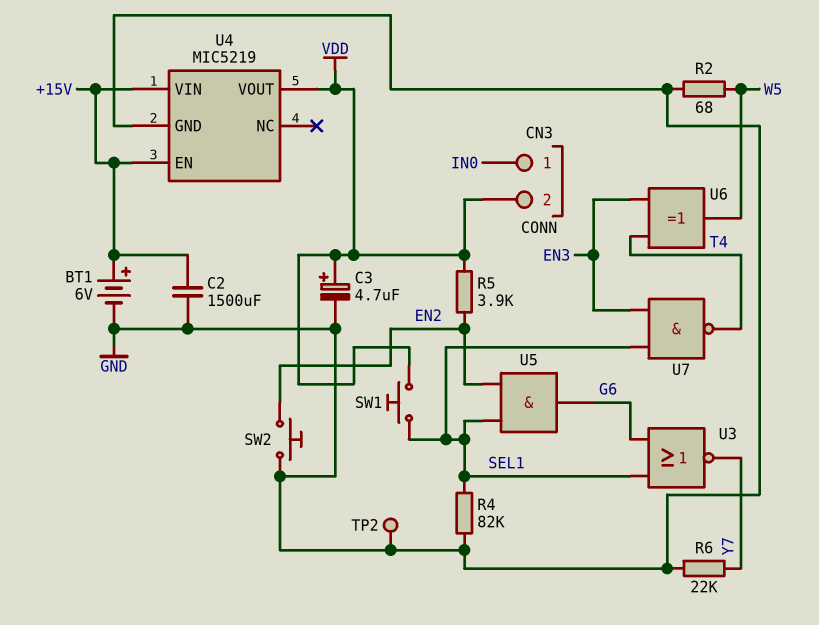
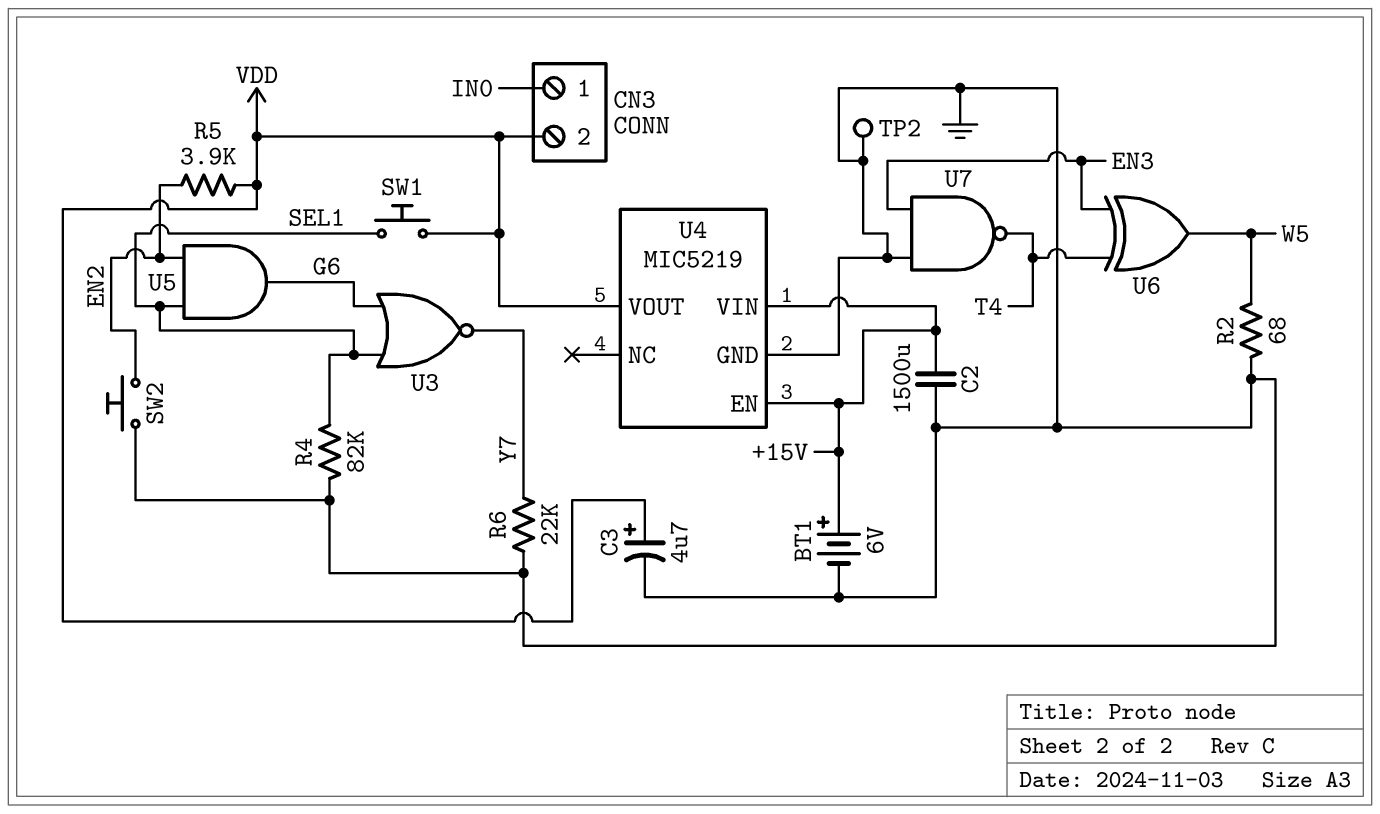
U7: NAND (in EN3, in SEL1, out T4) -> NAND (in EN3, in GND, out T4)

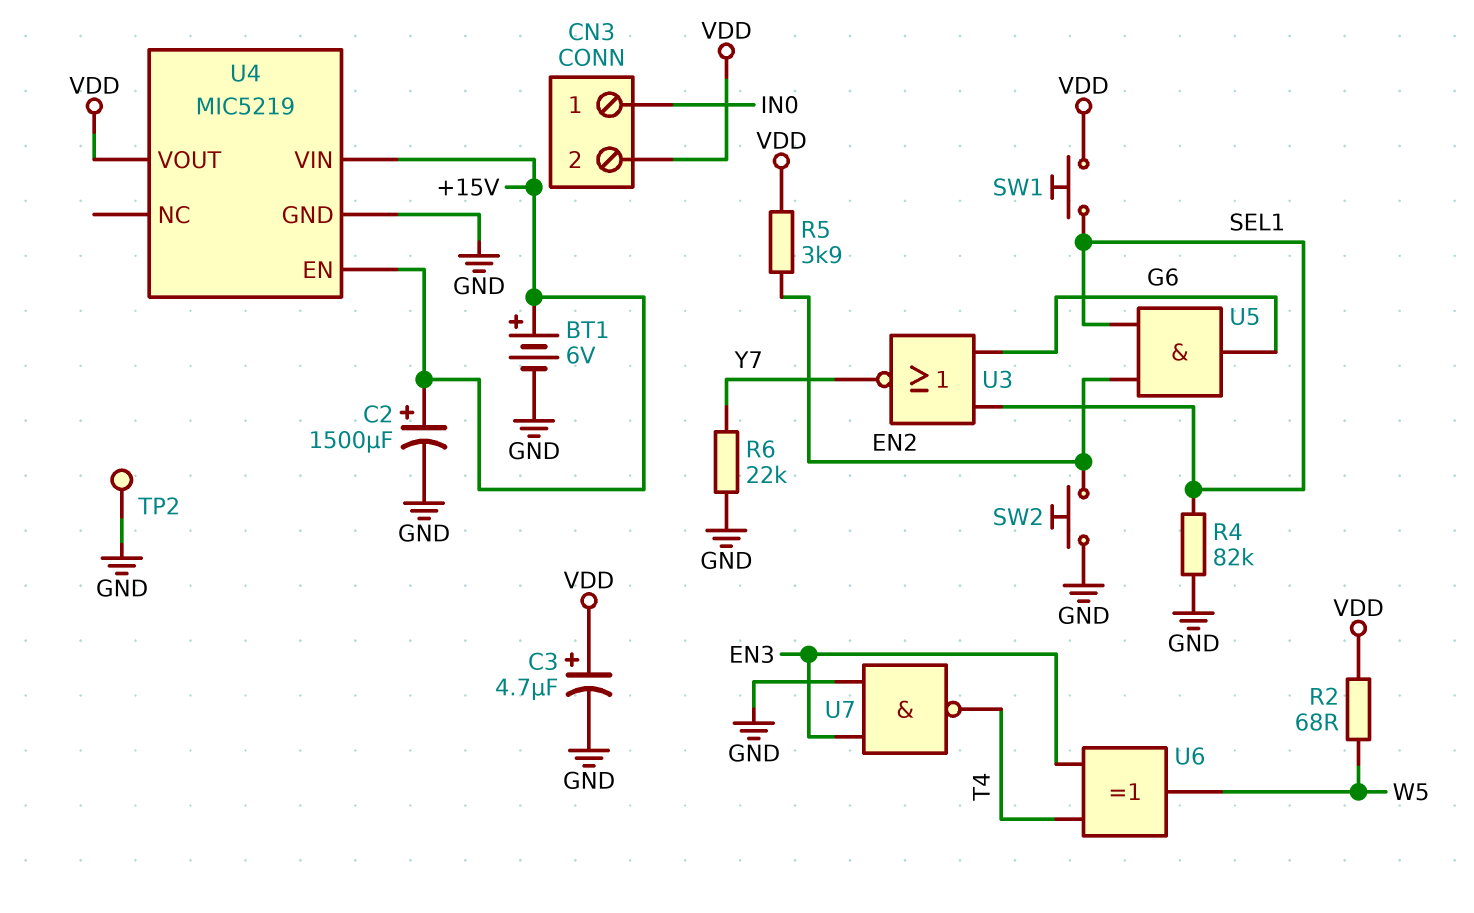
C2: 1500uF (+15V, GND) -> 1500uF (plus +15V, minus GND)
R2: 68 (GND, W5) -> 68 (VDD, W5)

